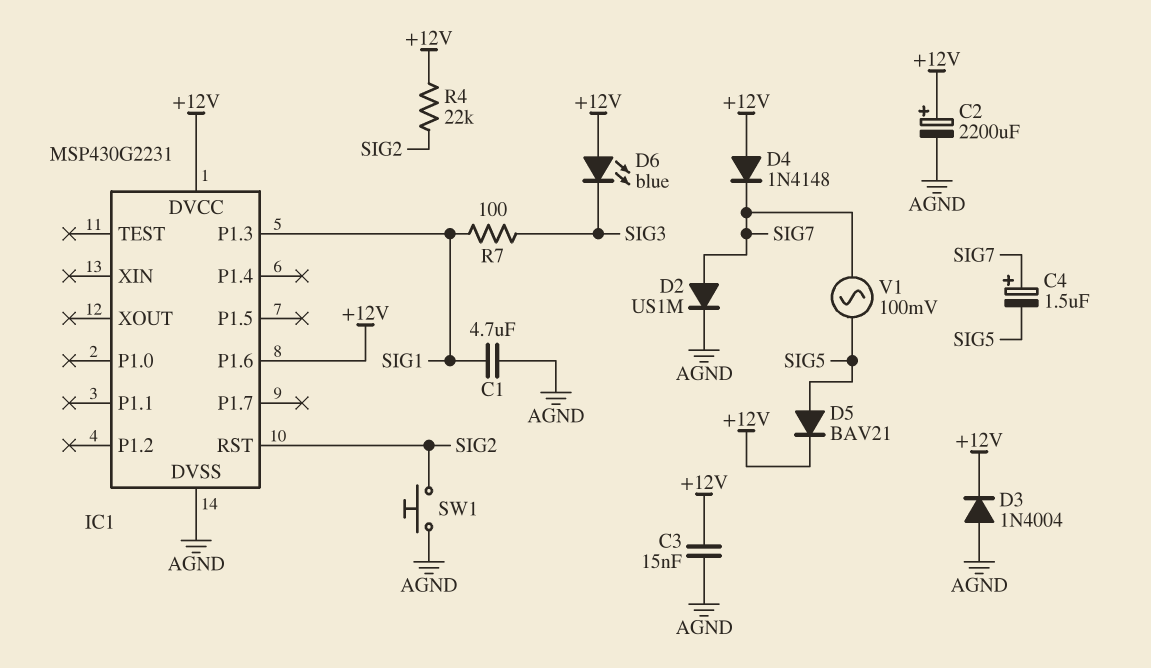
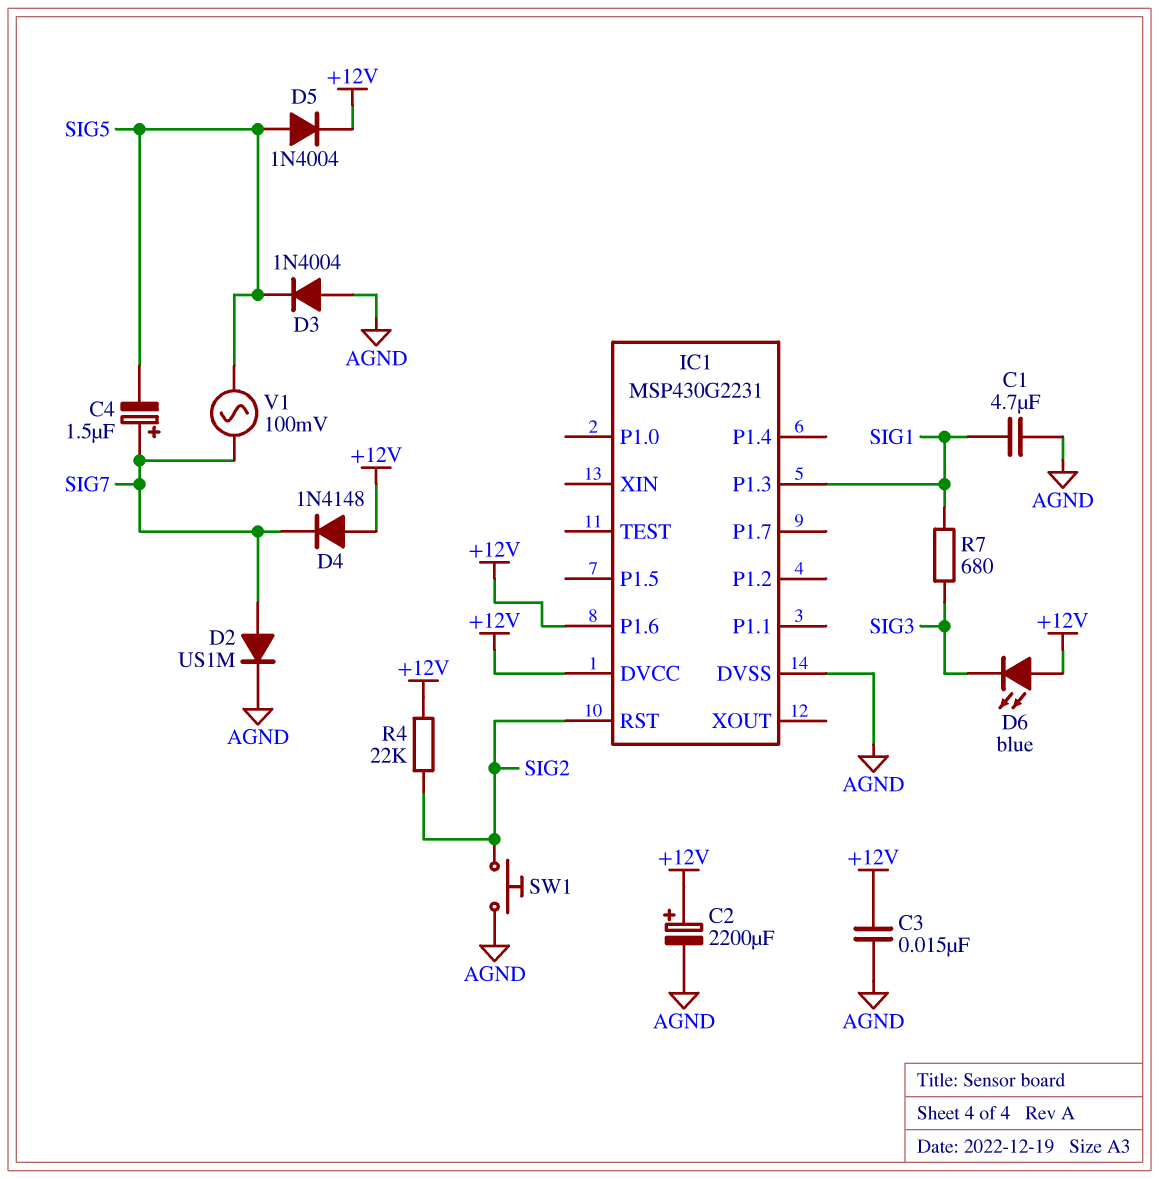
D3: diode 1N4004 (A AGND, K +12V) -> diode 1N4004 (A AGND, K SIG5)
D5: diode BAV21 (A SIG5, K +12V) -> diode 1N4004 (A SIG5, K +12V)
R7: 100 (SIG1, SIG3) -> 680 (SIG1, SIG3)

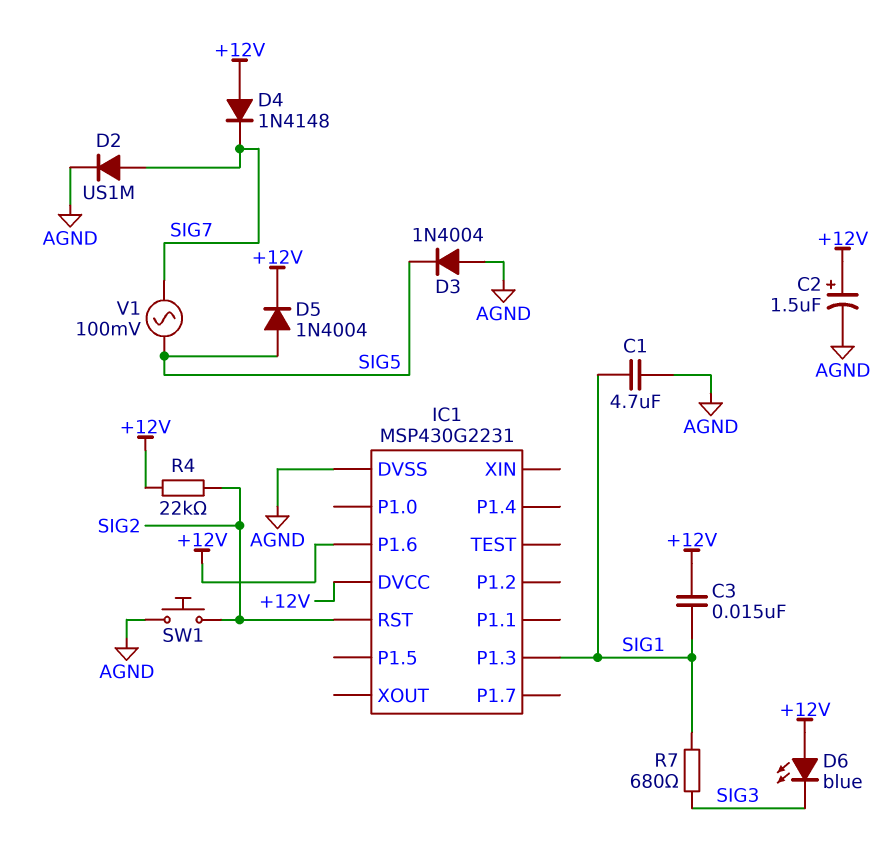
C2: 2200uF (plus +12V, minus AGND) -> 1.5uF (plus +12V, minus AGND)
C3: 15nF (+12V, AGND) -> 15nF (+12V, SIG1)
C4: 1.5uF (plus SIG7, minus SIG5) -> none

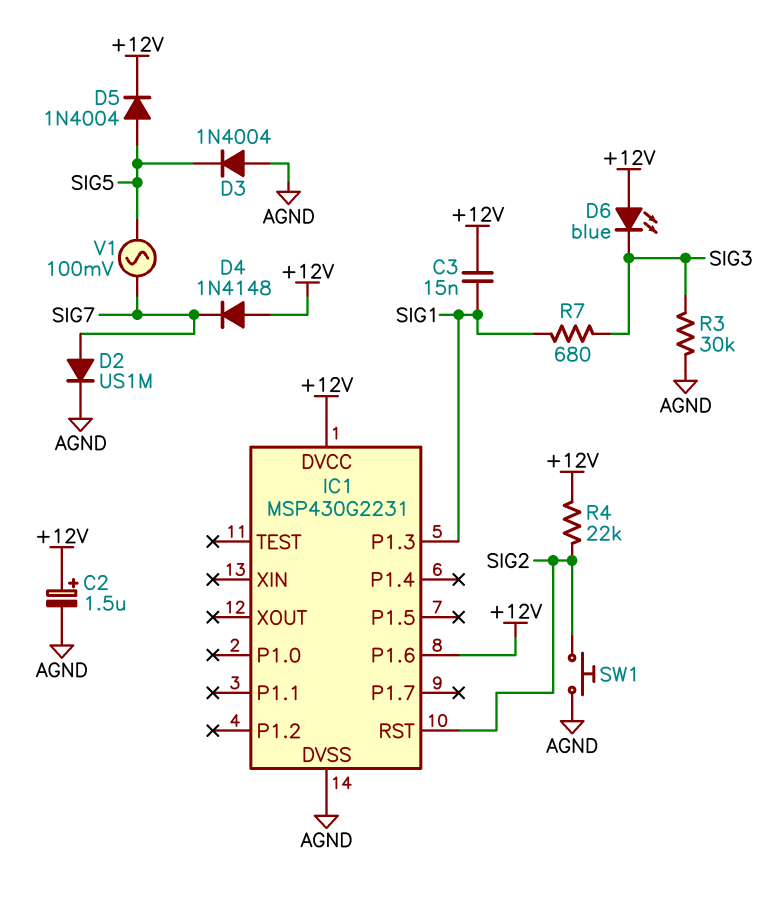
C1: 4.7uF (AGND, SIG1) -> none
R3: none -> 30k (AGND, SIG3)

